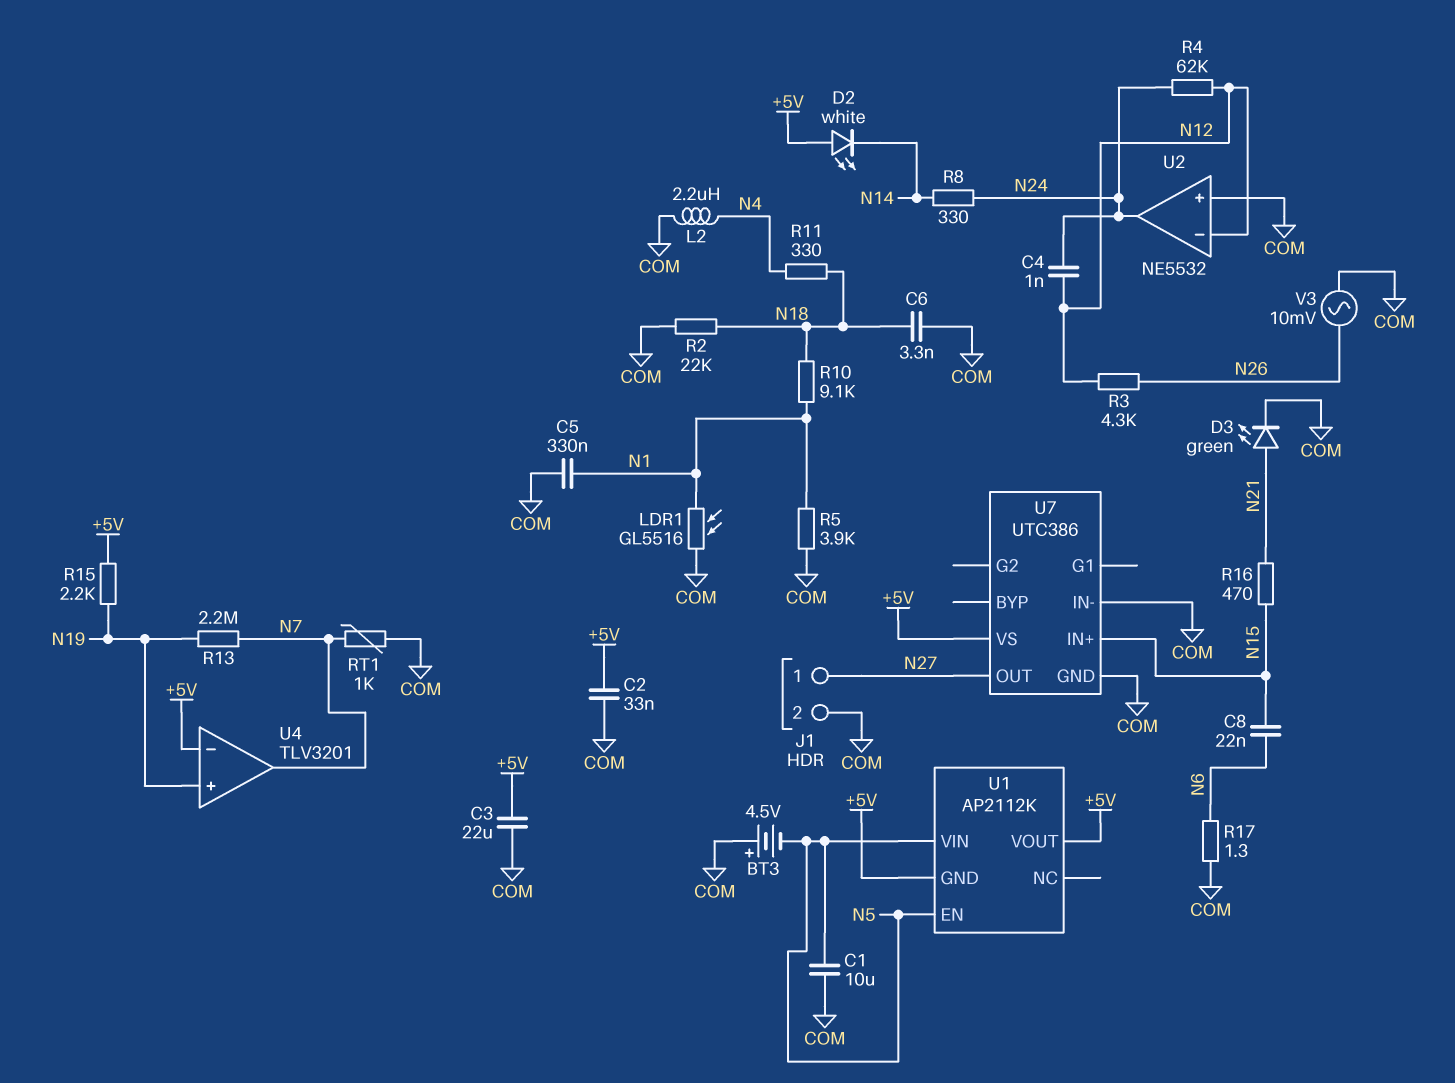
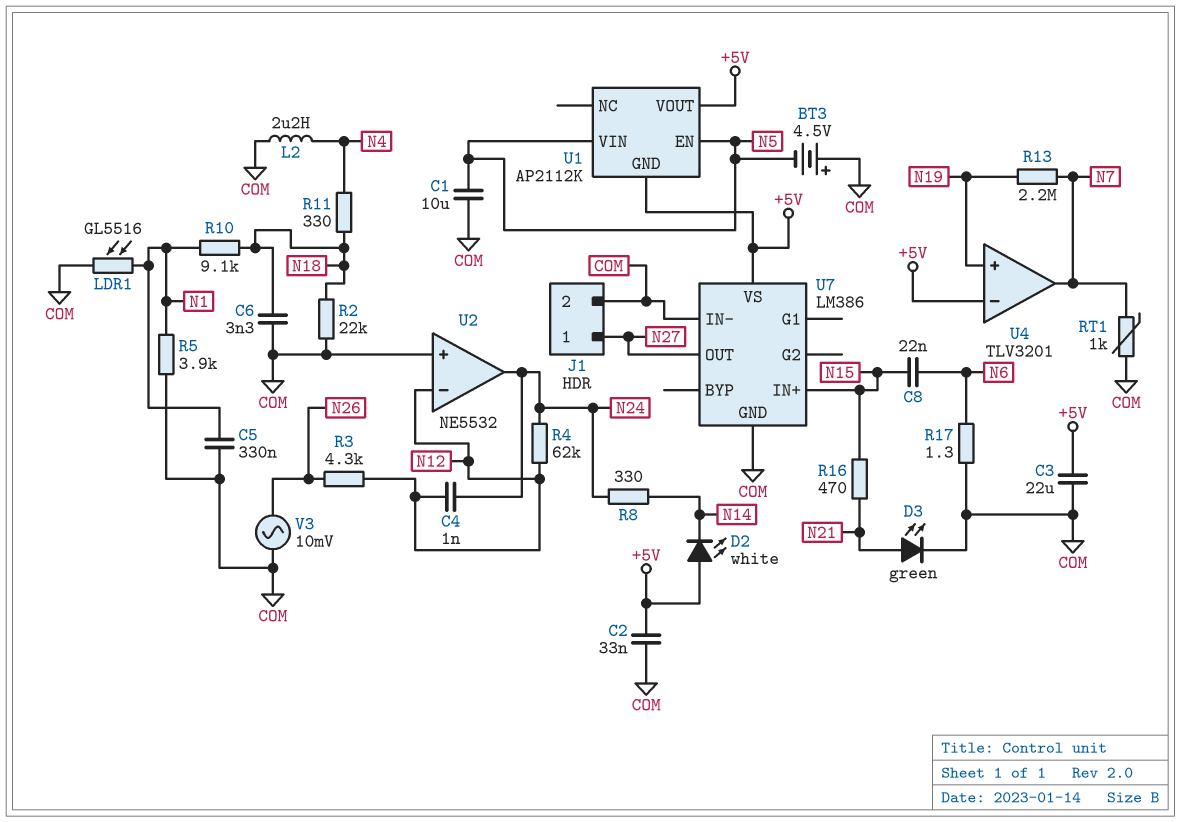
R15: 2.2k (+5V, N19) -> none
U7: UTC386 -> LM386

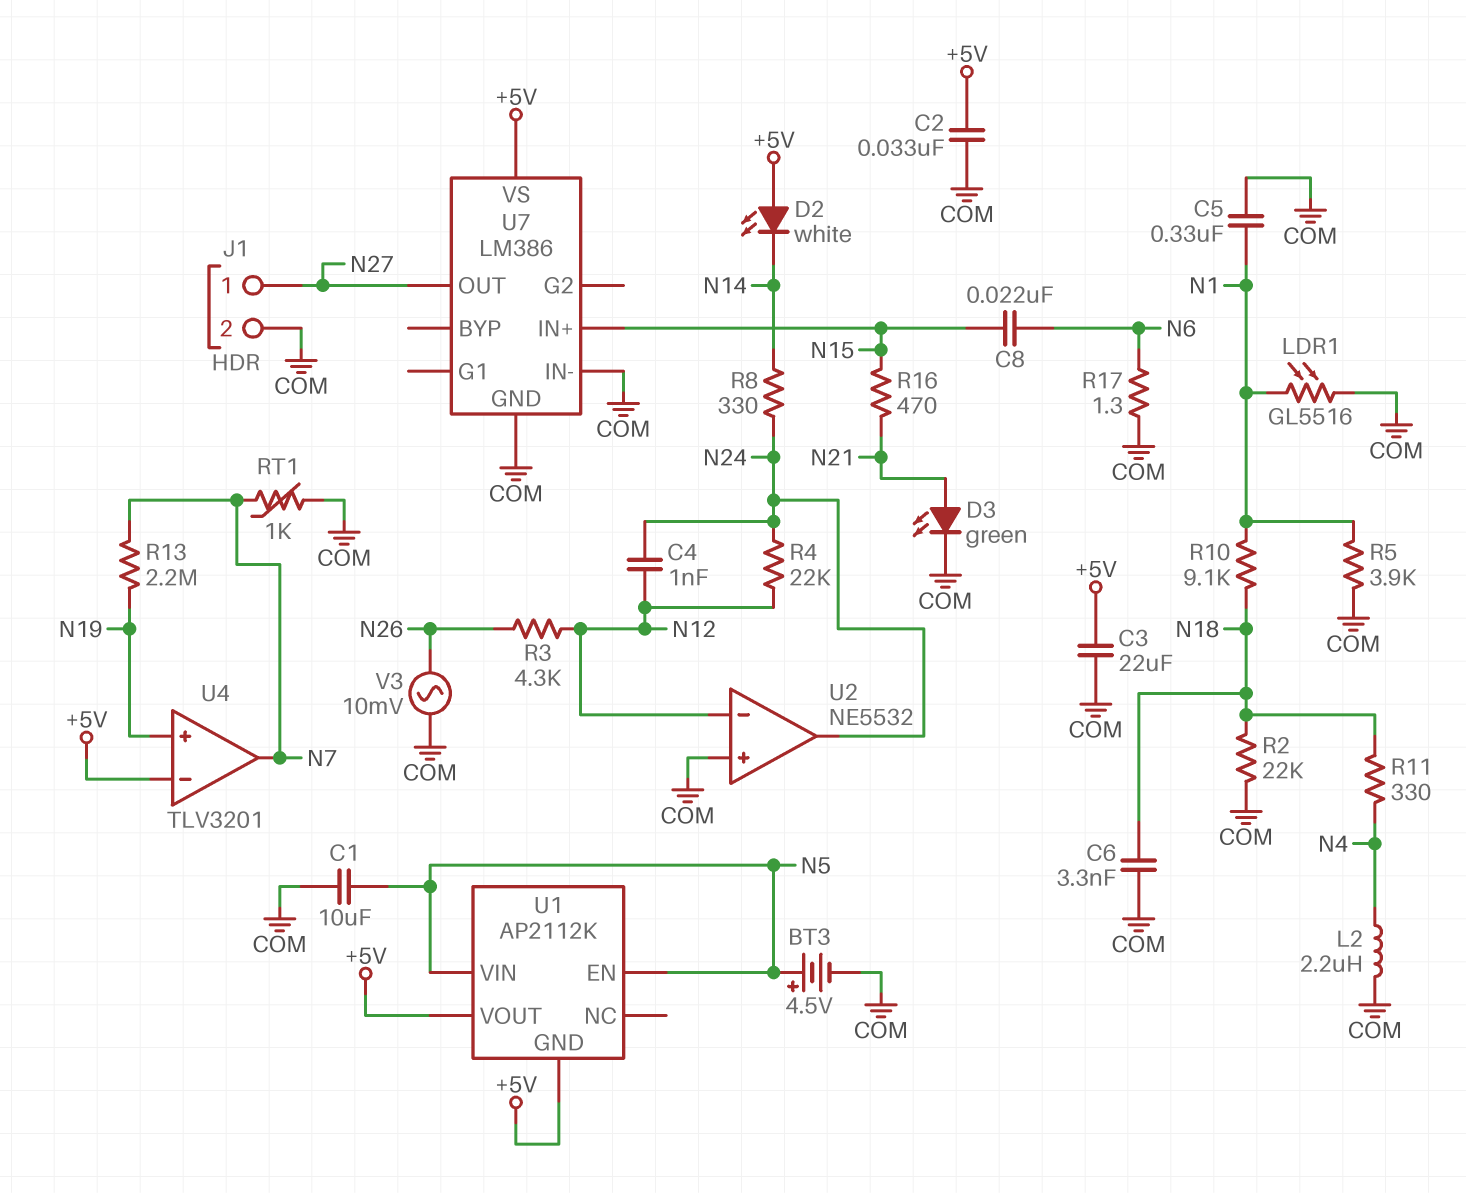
BT3: 4.5V (plus COM, minus N5) -> 4.5V (plus N5, minus COM)
R4: 62k (N12, N24) -> 22k (N12, N24)

